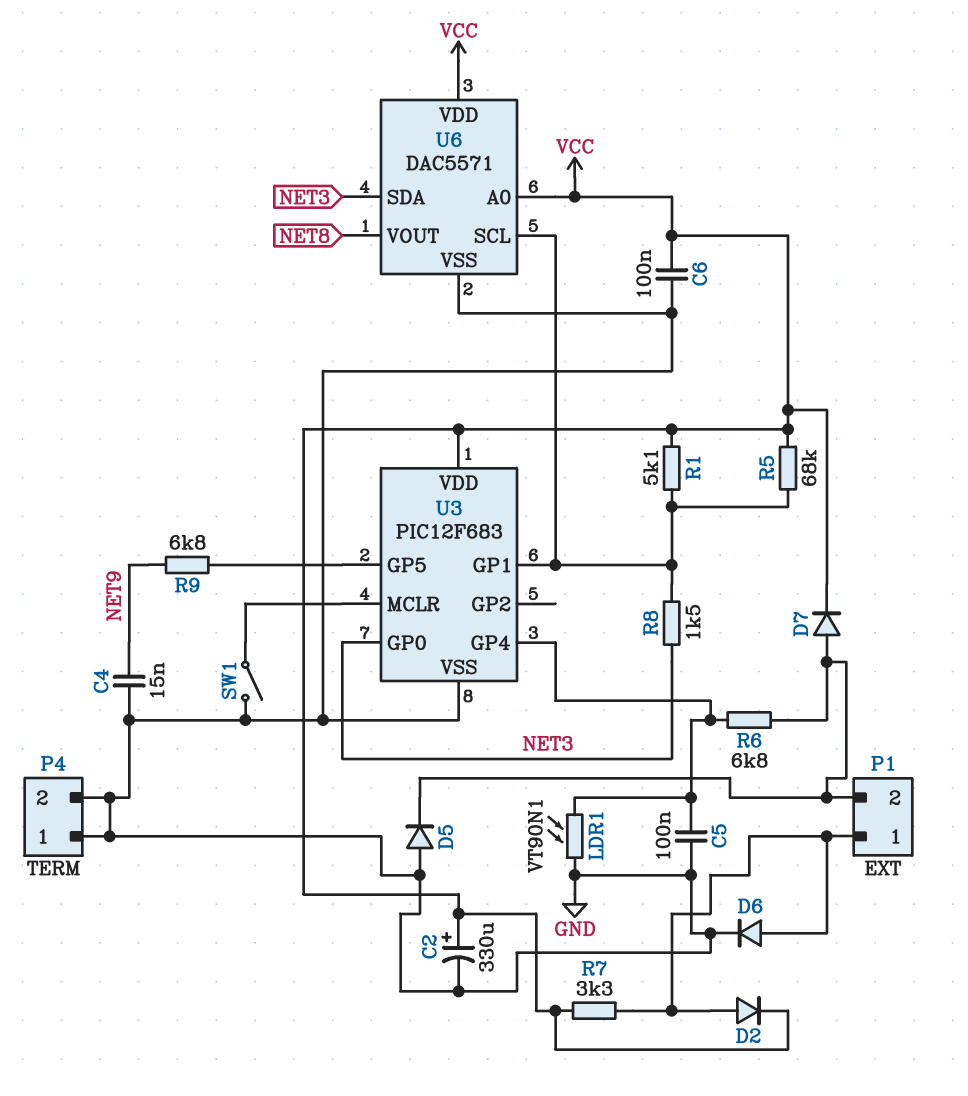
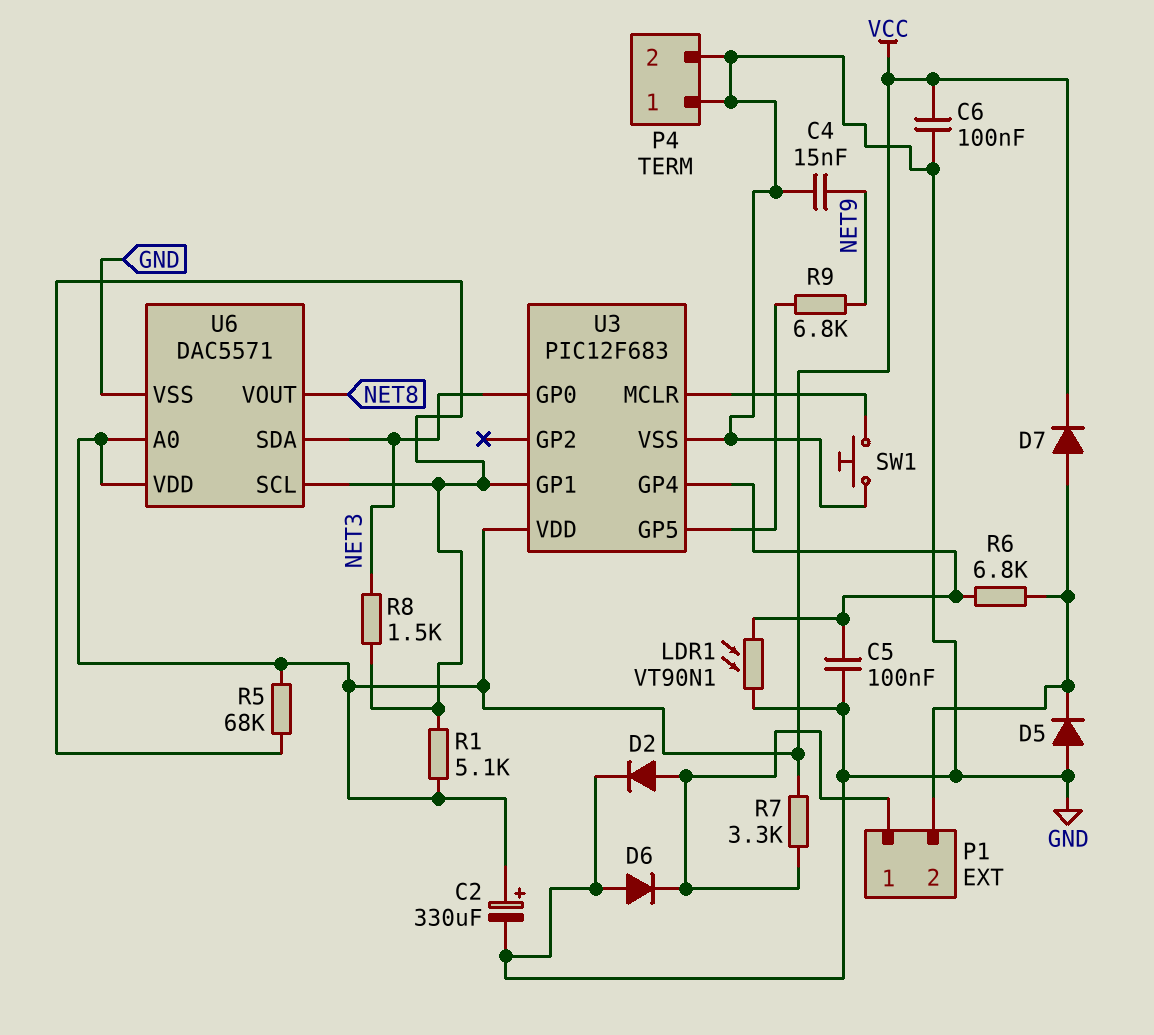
D2: diode (A P1/1, K VCC) -> diode (A P1/1, K GND)
D6: diode (A P1/1, K GND) -> diode (A GND, K P1/1)
SW1: switch (GND, U3/MCLR) -> button (GND, U3/MCLR)

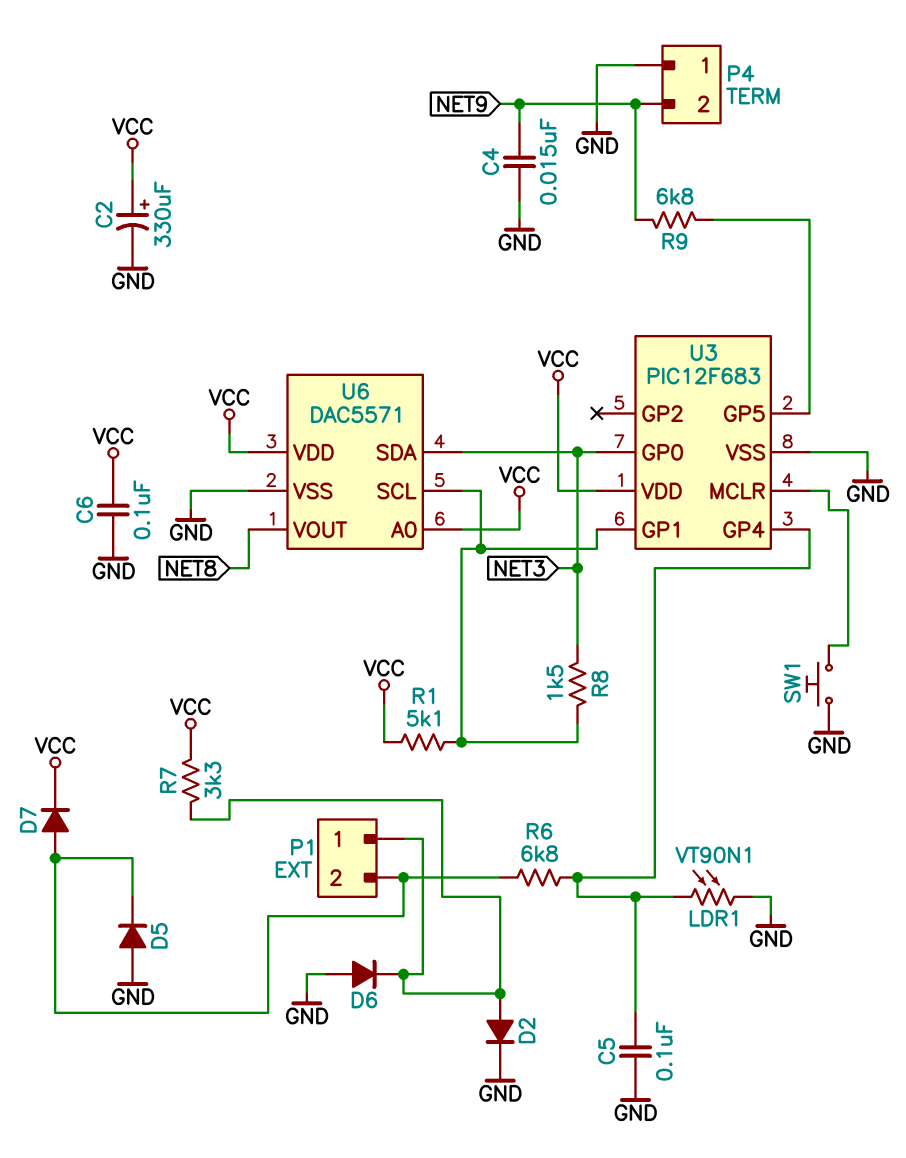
P4 pin 2: GND -> NET9
R5: 68k (U3/GP1, VCC) -> none

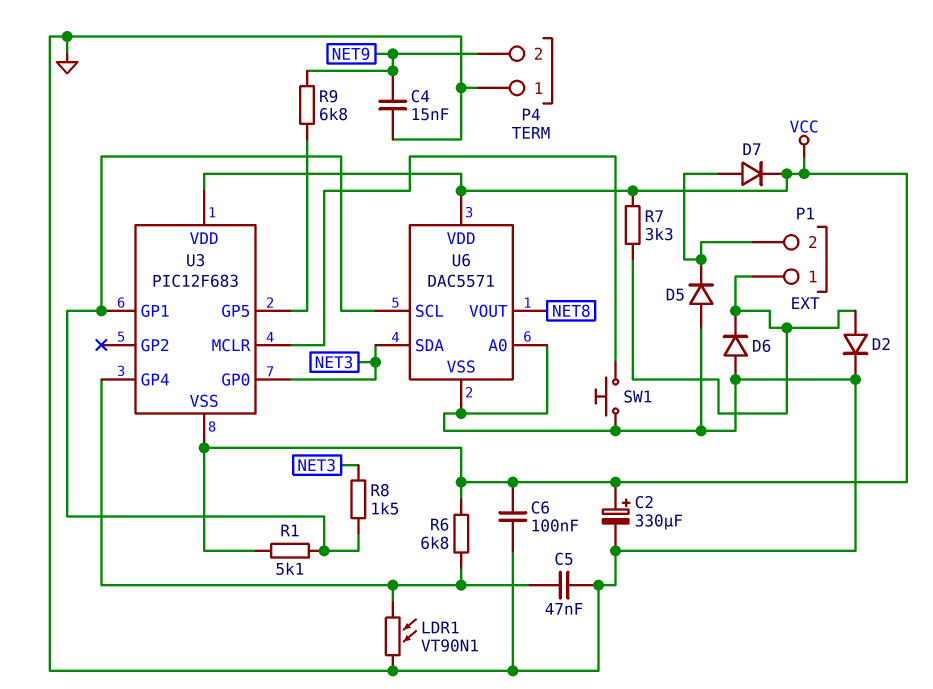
C5: 100nF (GND, U3/GP4) -> 47nF (GND, U3/GP4)
R6: 6.8k (P1/2, U3/GP4) -> 6.8k (U3/GP4, VCC)
U3 pin VSS: GND -> VCC
U6 pin A0: VCC -> GND

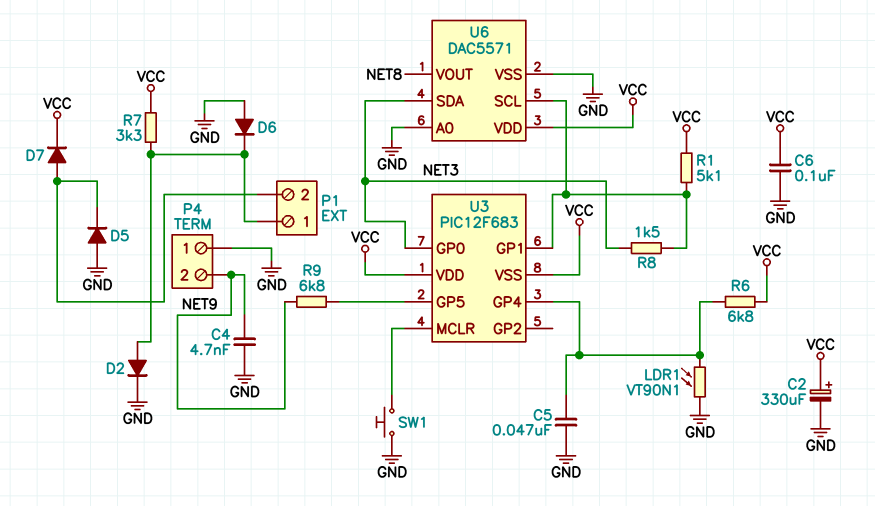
C4: 15nF (GND, NET9) -> 4.7nF (GND, NET9)

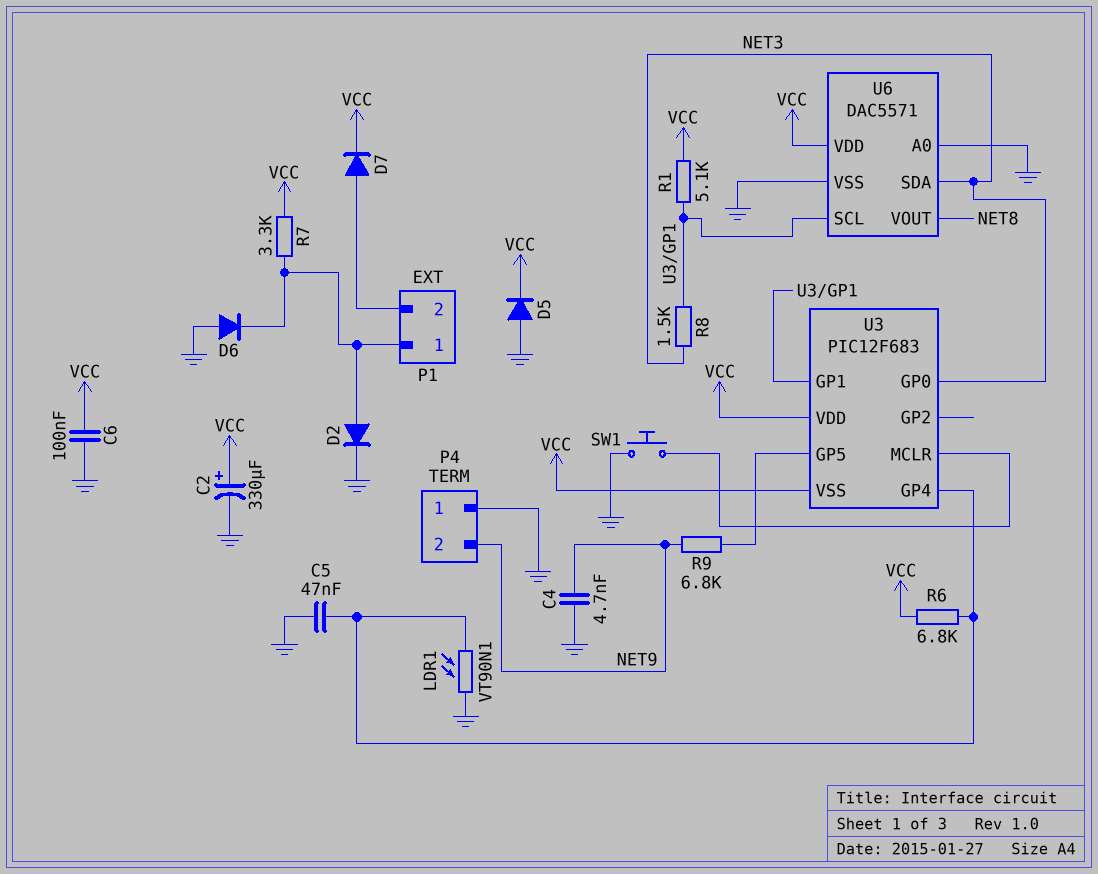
D5: diode (A GND, K P1/2) -> diode (A GND, K VCC)

